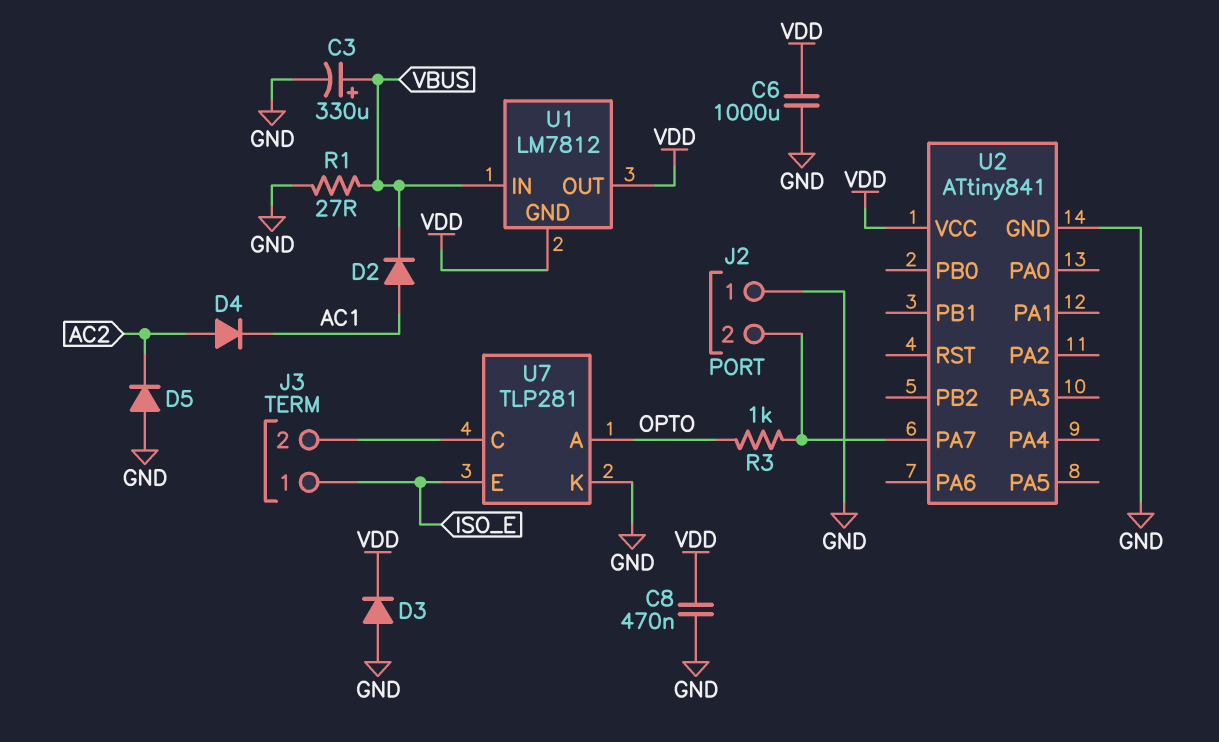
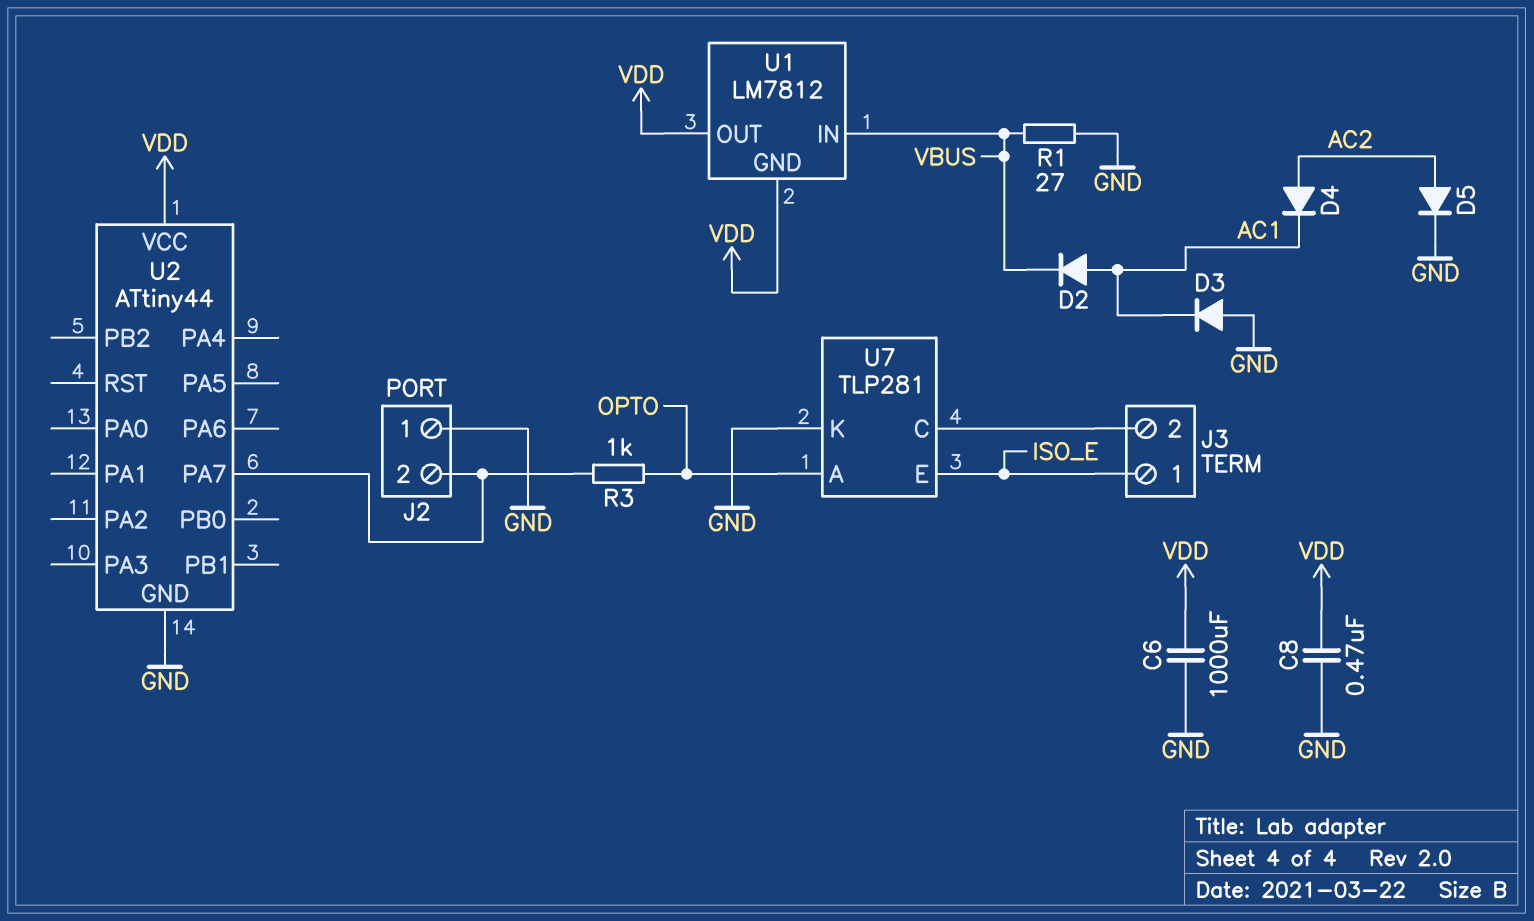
C3: 330uF (plus VBUS, minus GND) -> none
D3: diode (A GND, K VDD) -> diode (A GND, K AC1)
D5: diode (A GND, K AC2) -> diode (A AC2, K GND)
U2: ATtiny841 -> ATtiny44

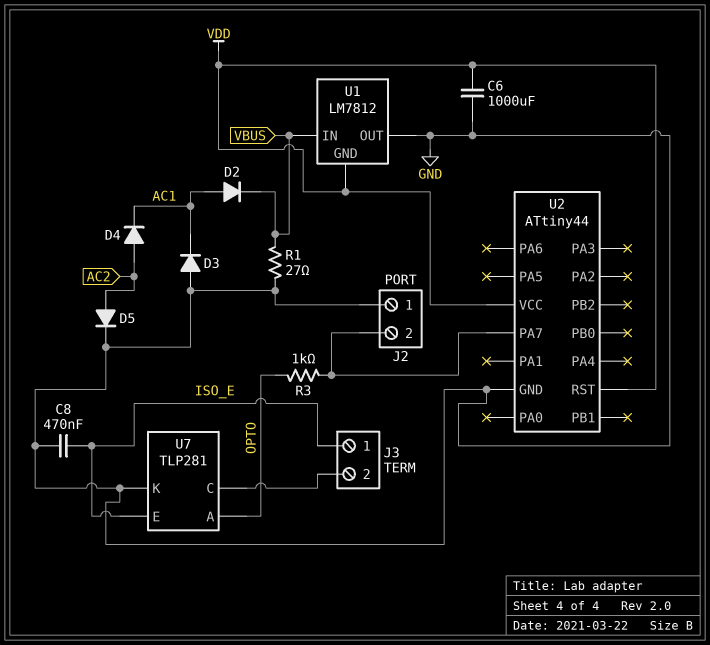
C8: 470nF (GND, VDD) -> 470nF (GND, ISO_E)
U1 pin OUT: VDD -> GND
U2 pin RST: none -> VDD

